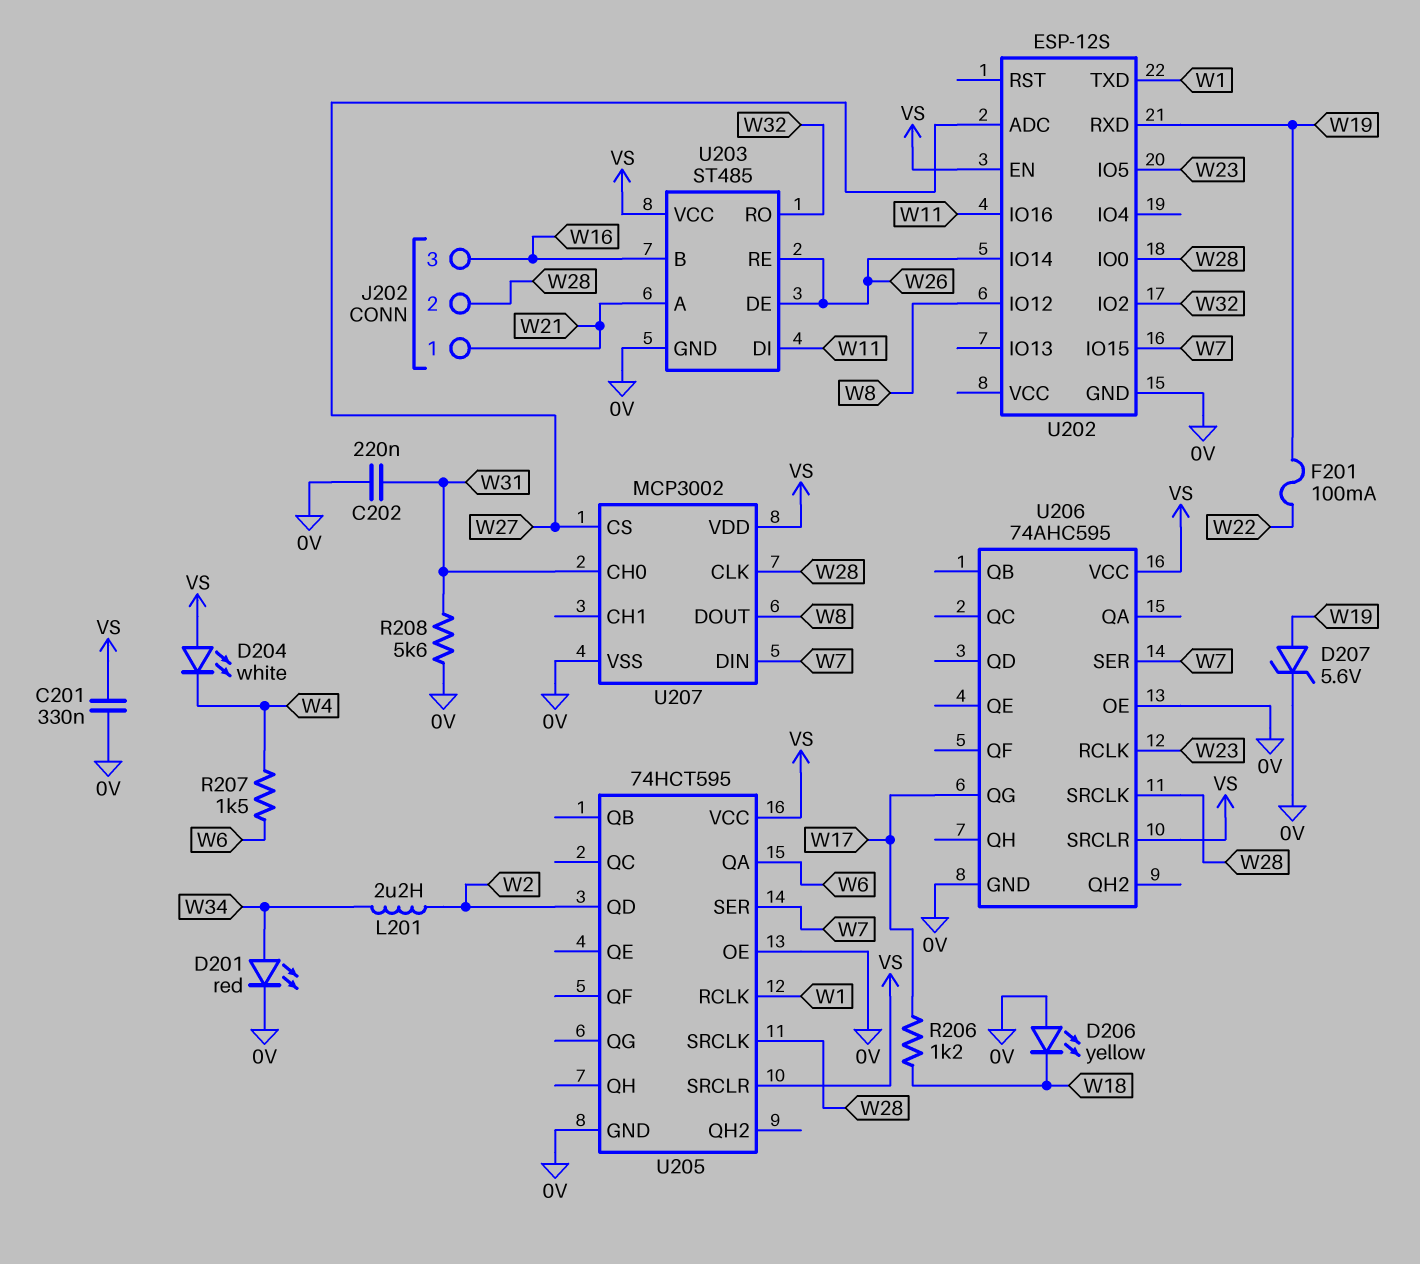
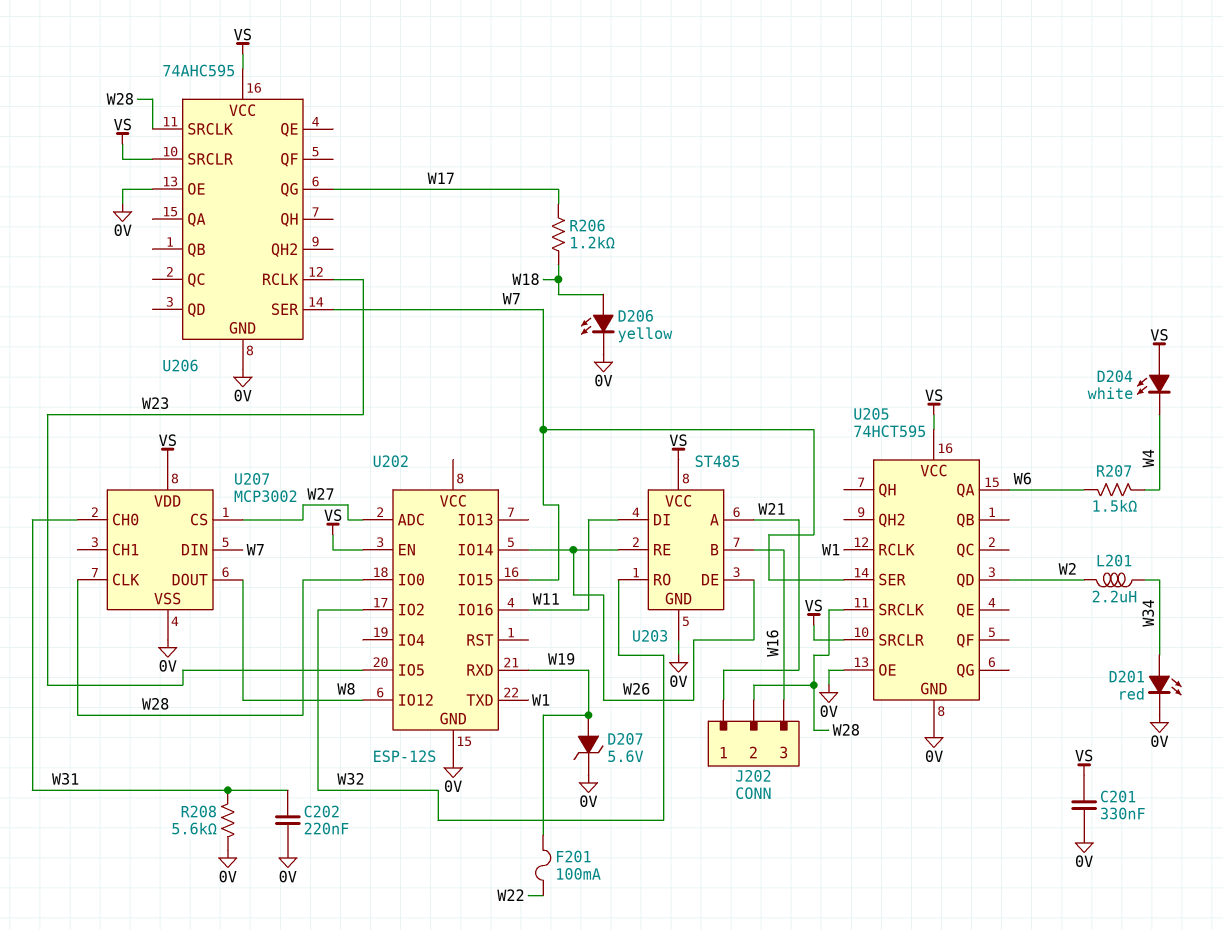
D206: LED yellow (A 0V, K W18) -> LED yellow (A W18, K 0V)

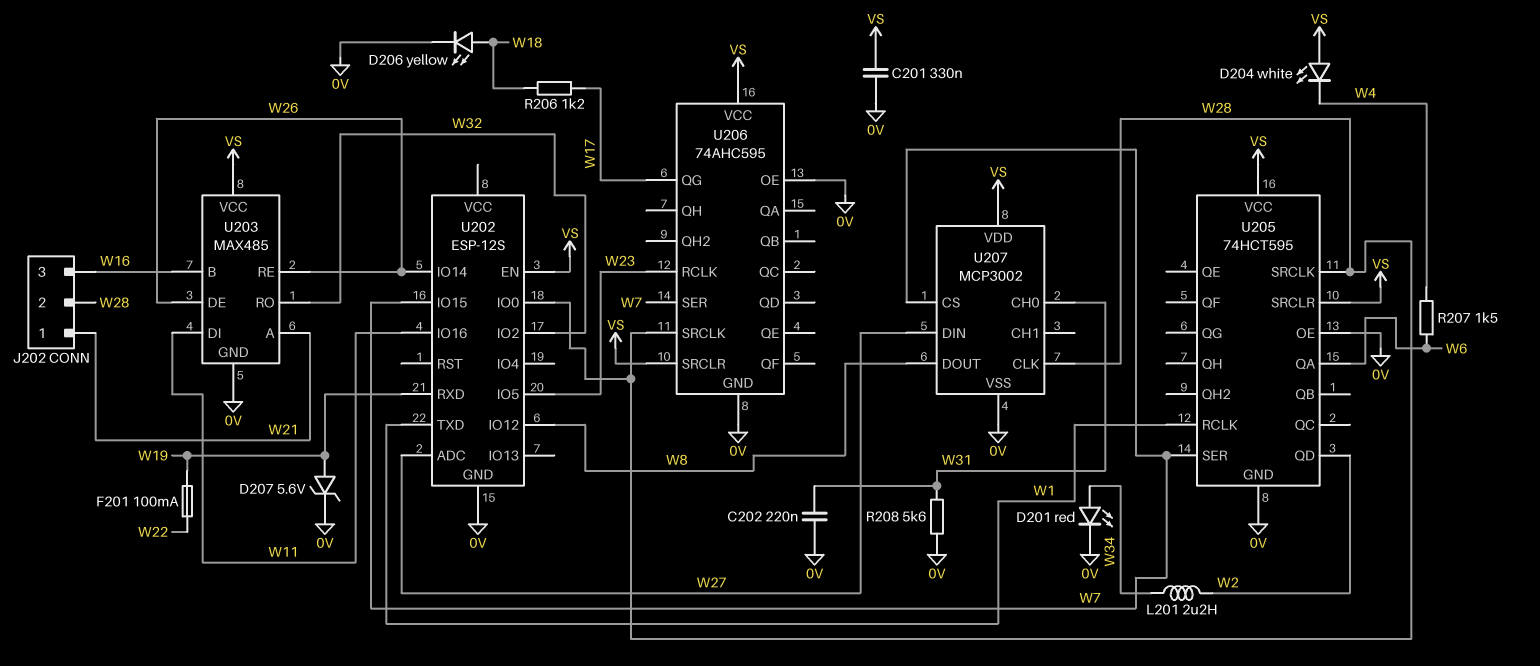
U203: ST485 -> MAX485
U207 pin CS: W27 -> W7
U207 pin DIN: W7 -> W27

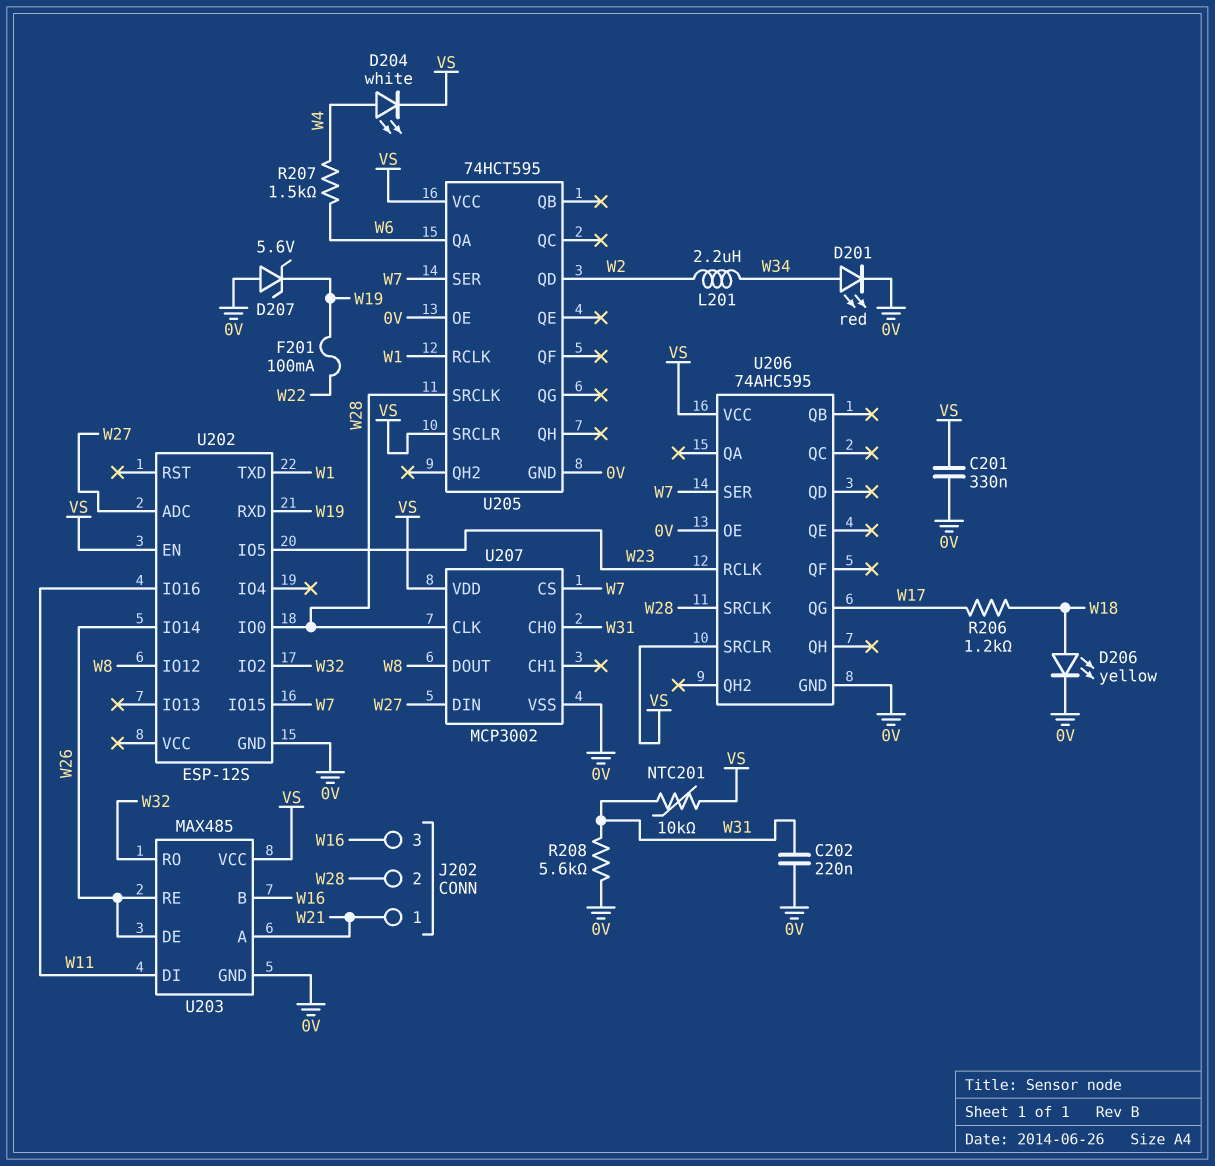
D204: LED white (A VS, K W4) -> LED white (A W4, K VS)
D207: zener 5.6V (A W19, K 0V) -> zener 5.6V (A 0V, K W19)
NTC201: none -> 10k (VS, W31)

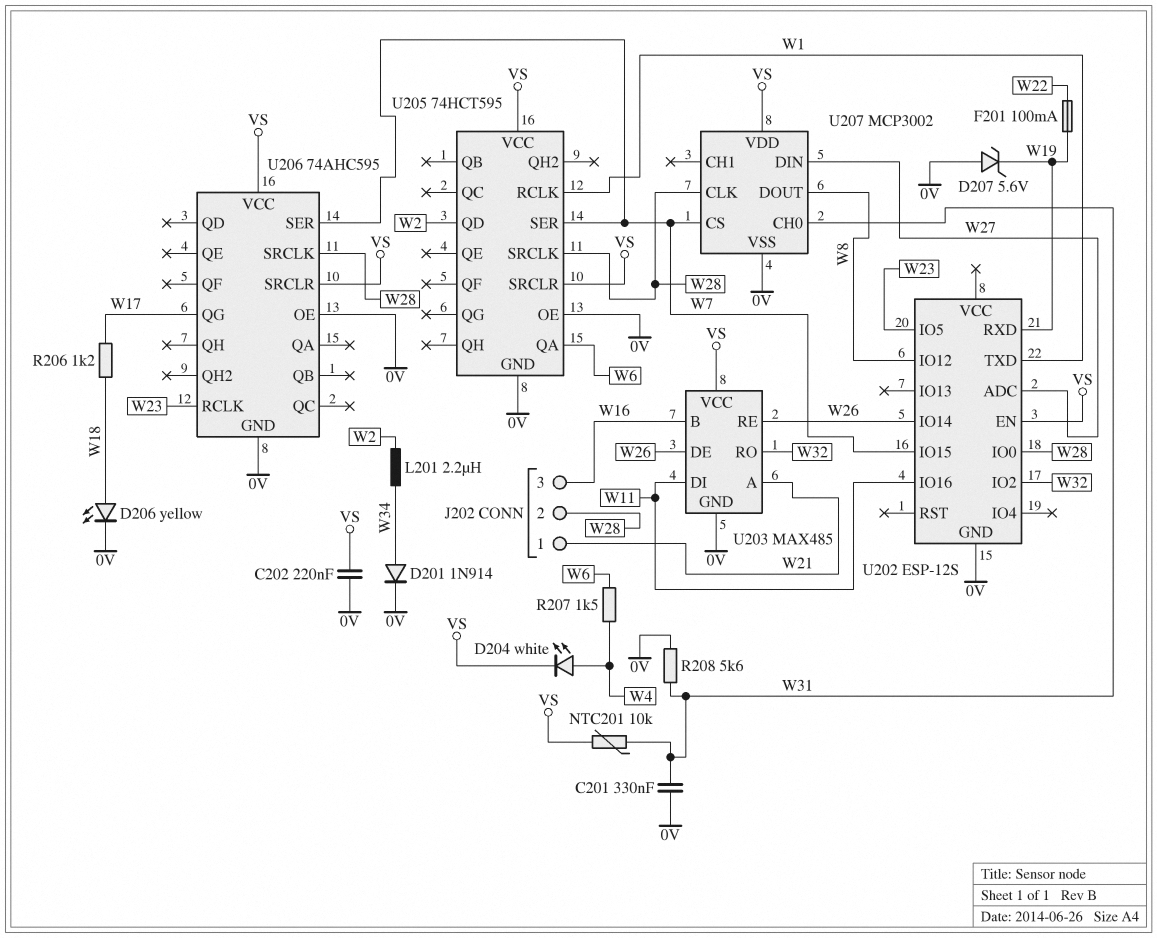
C201: 330nF (0V, VS) -> 330nF (0V, W31)
C202: 220nF (0V, W31) -> 220nF (0V, VS)
D201: LED red (A W34, K 0V) -> diode 1N914 (A W34, K 0V)

